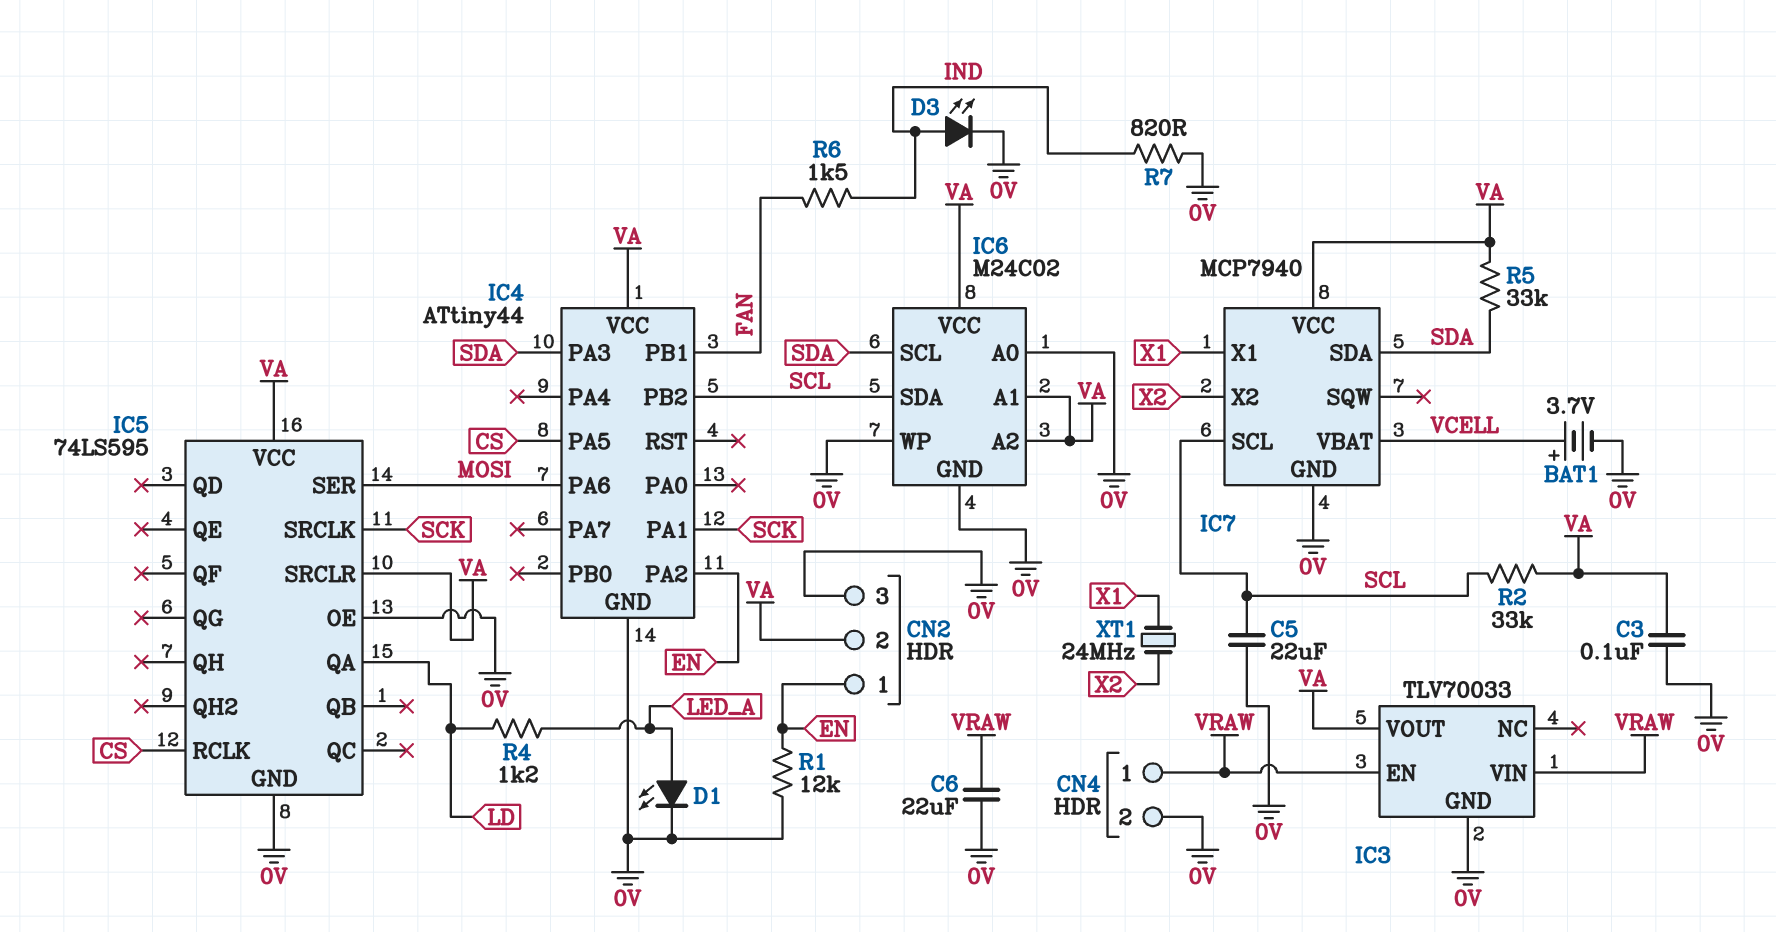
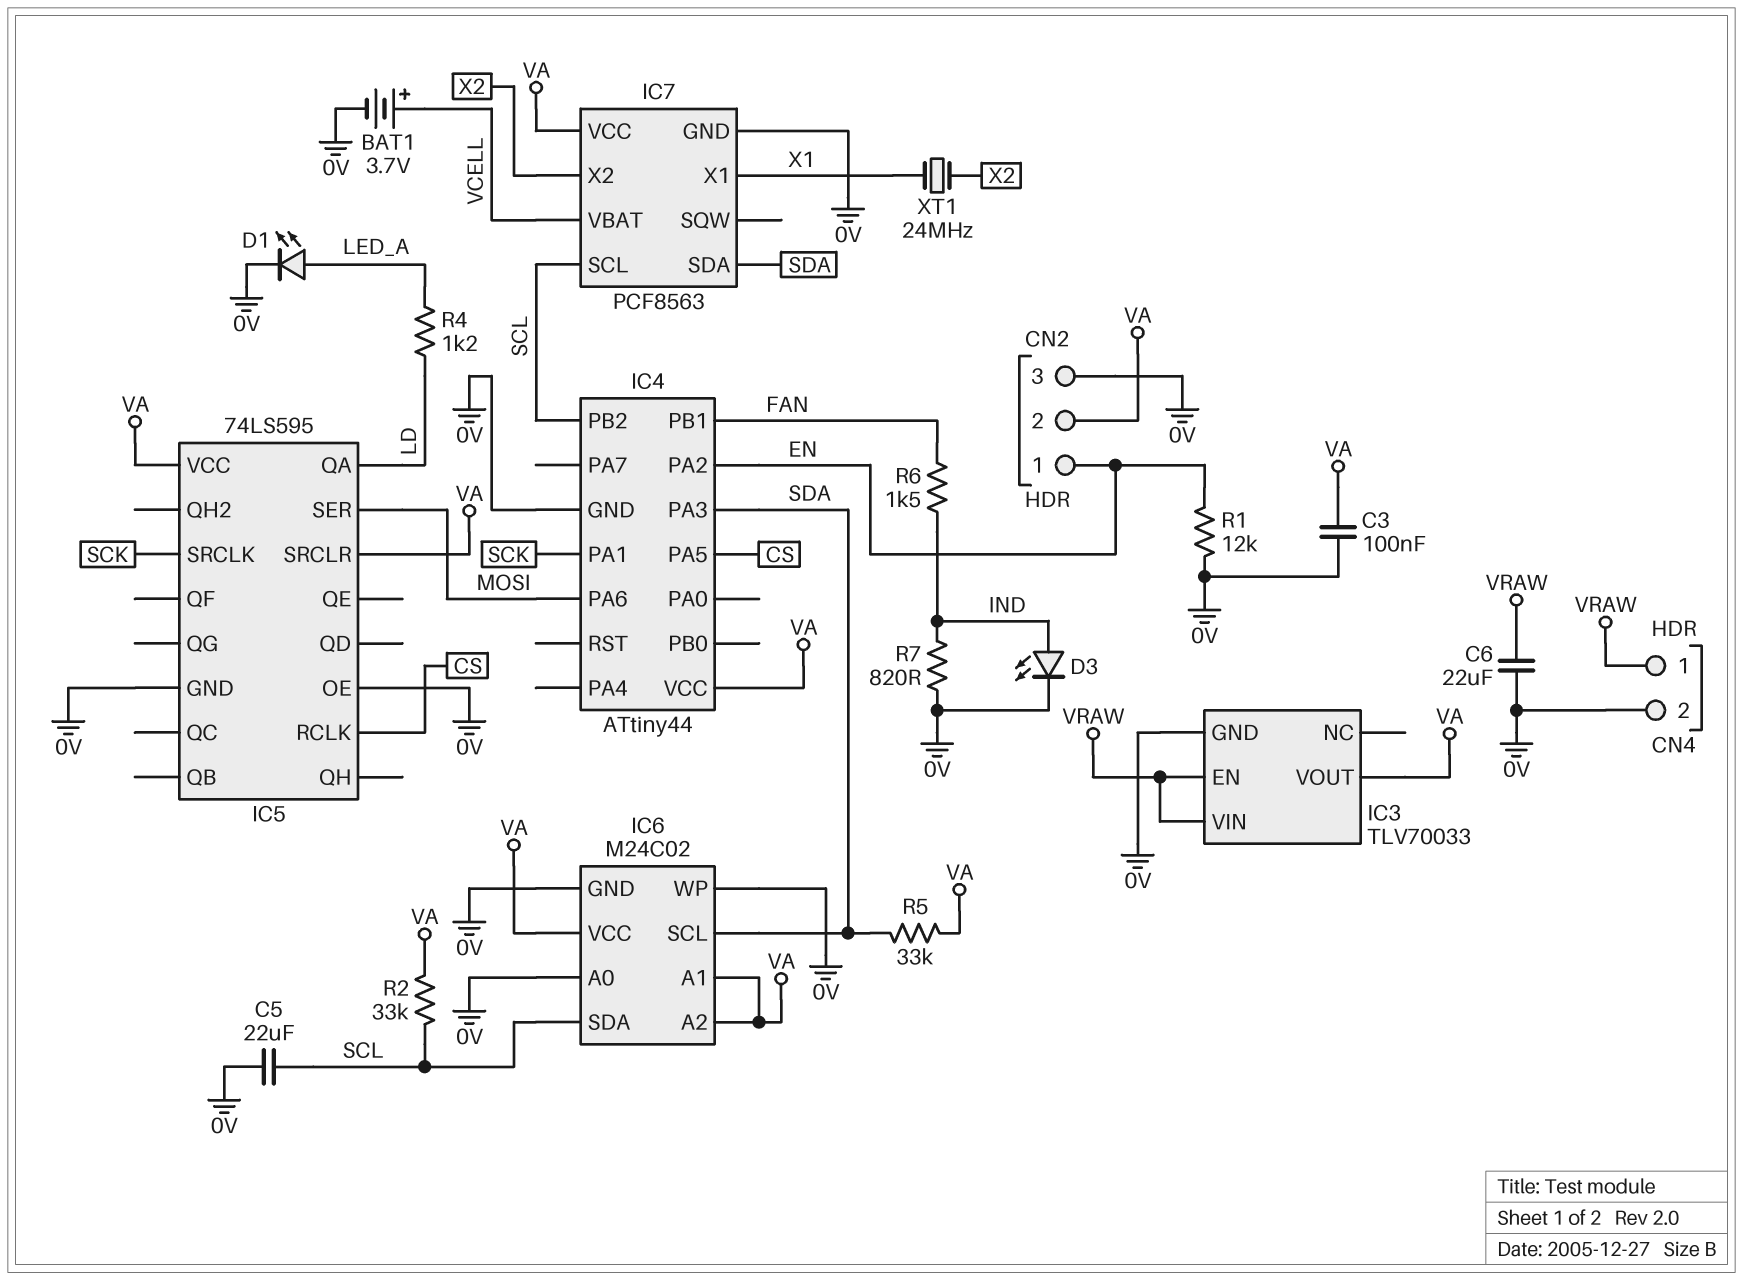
IC7: MCP7940 -> PCF8563

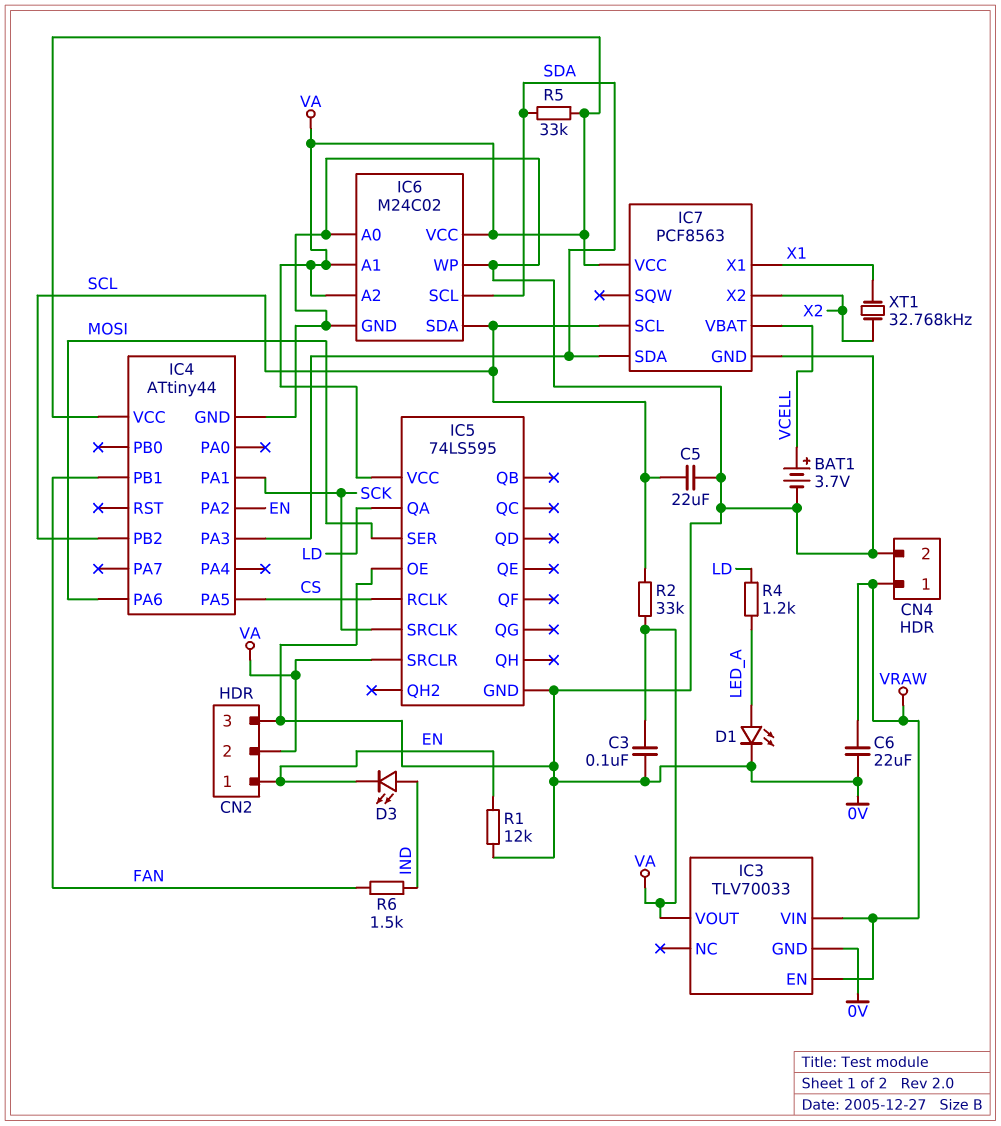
D3: LED (A IND, K 0V) -> LED (A IND, K EN)
R7: 820 (0V, IND) -> none
XT1: 24MHz (X1, X2) -> 32.768kHz (X1, X2)

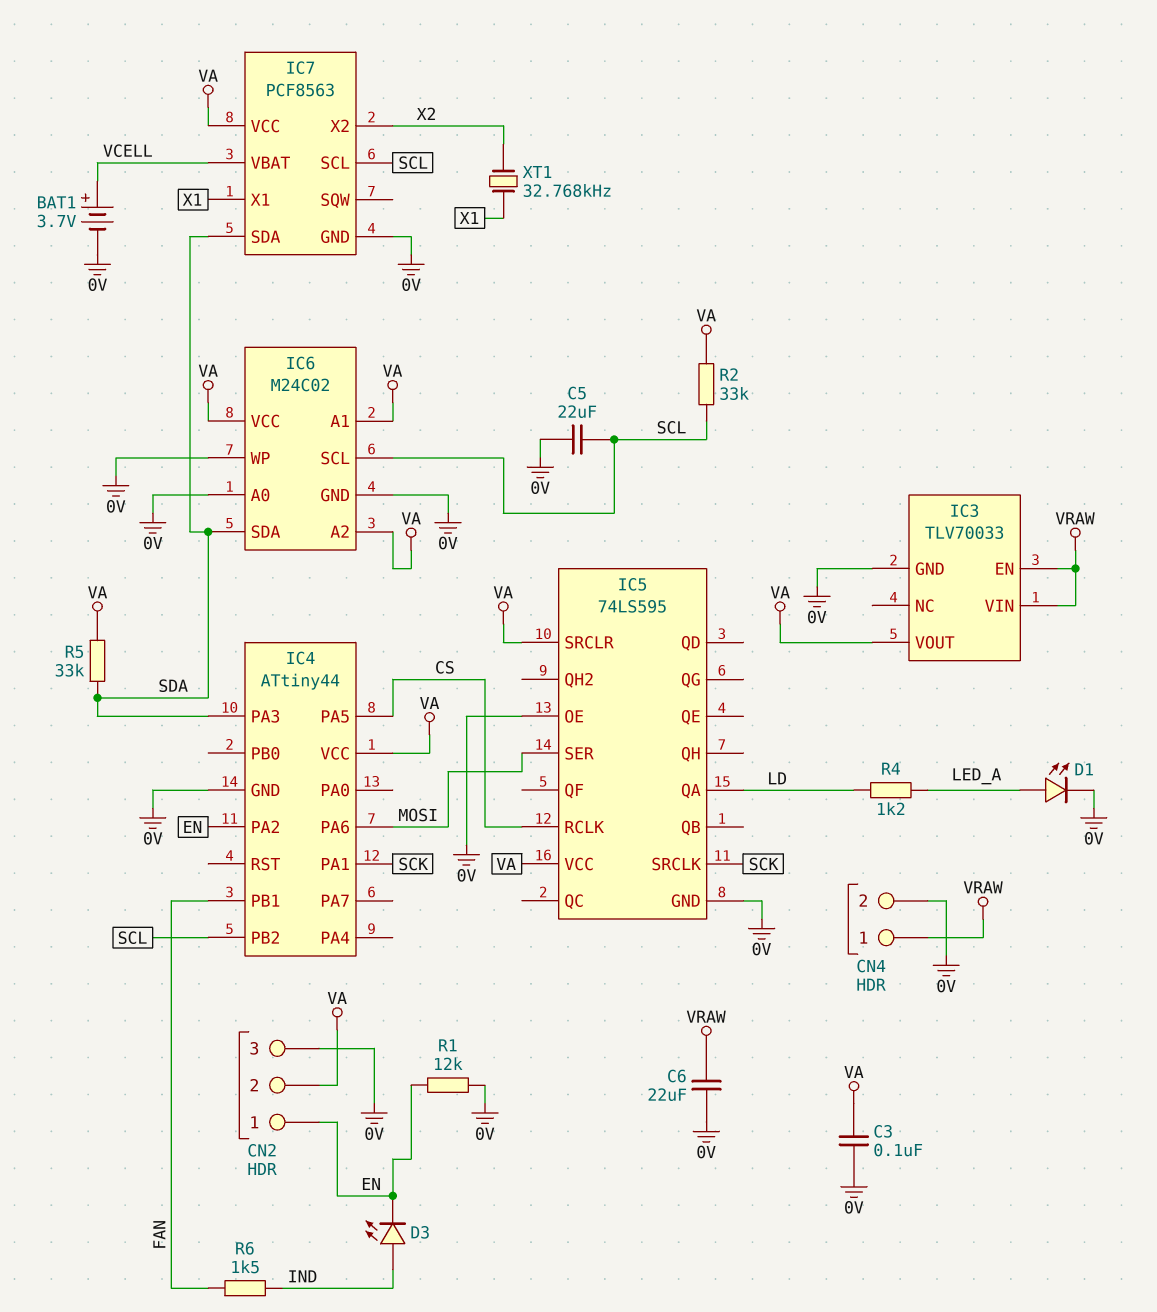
IC6 pin SCL: SDA -> SCL
IC6 pin SDA: SCL -> SDA

